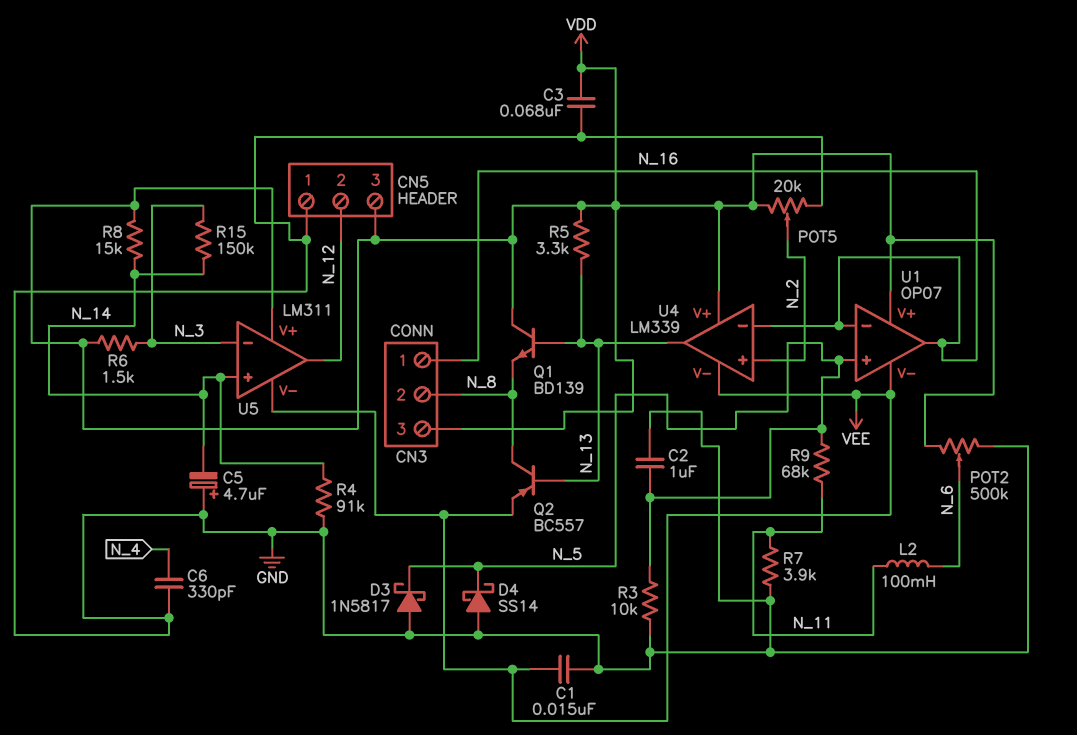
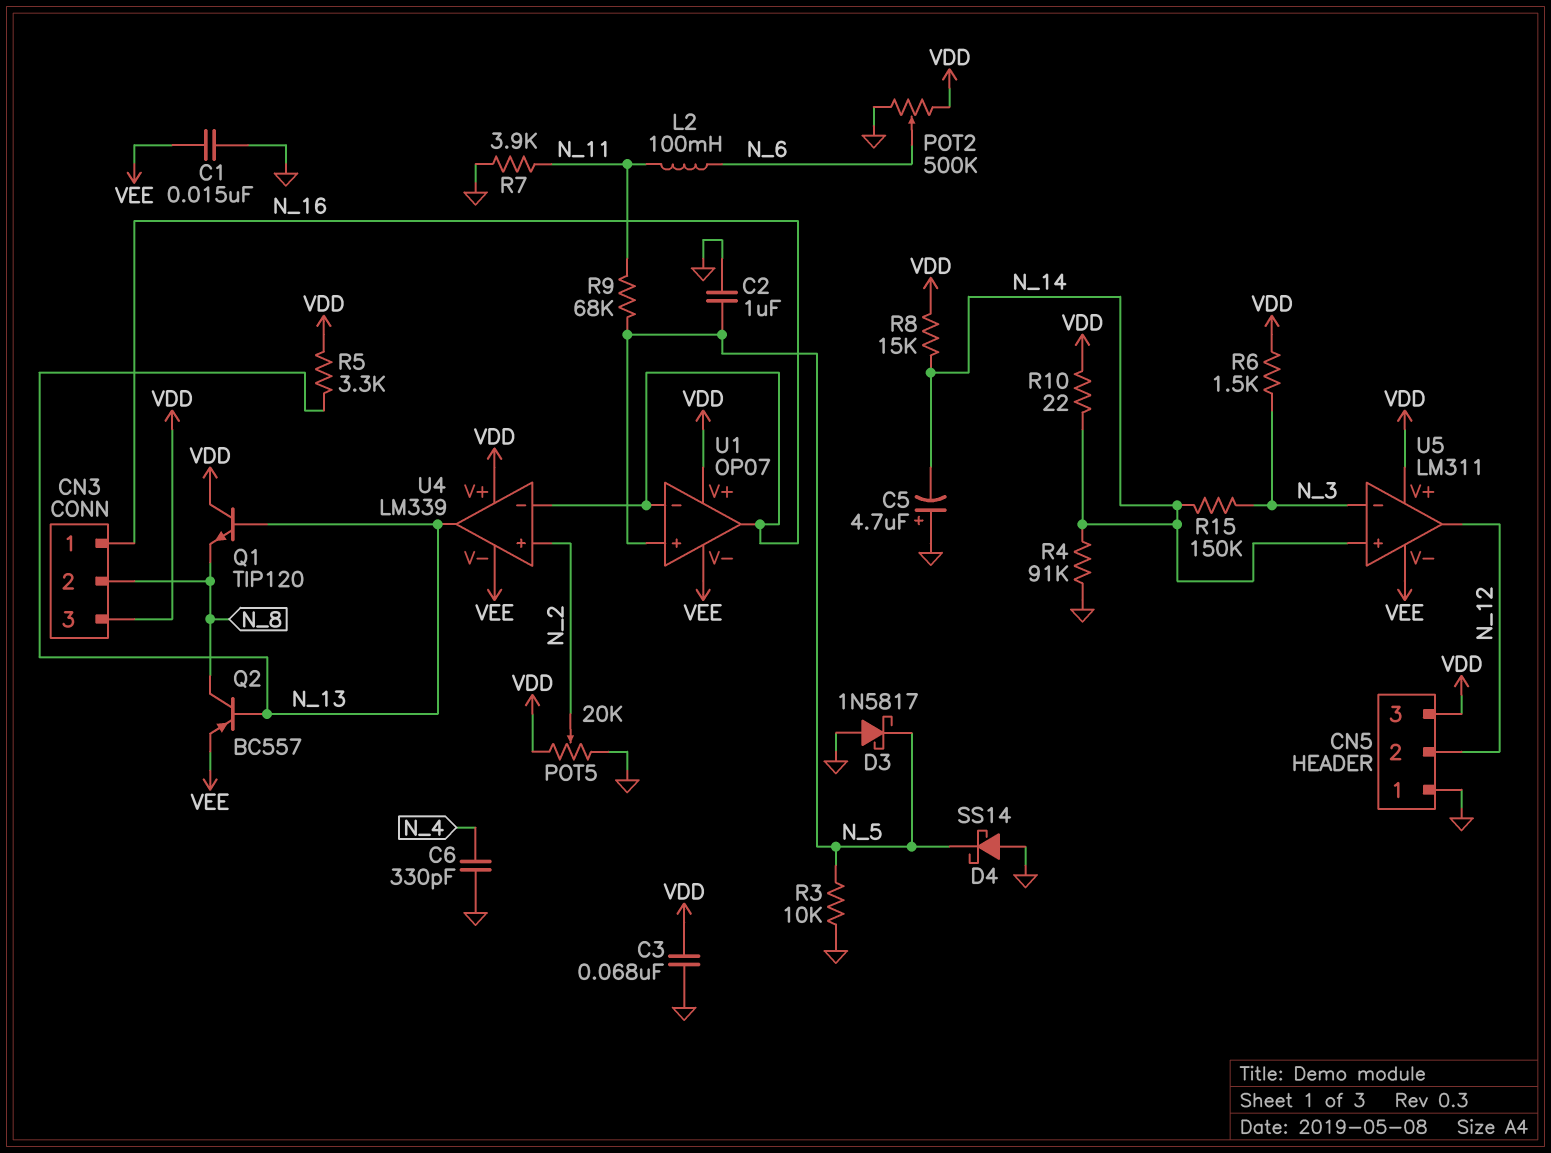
Q1: NPN BD139 (B N_13, C VDD, E N_8) -> NPN TIP120 (B N_13, C VDD, E N_8)
R10: none -> 22 (N_14, VDD)

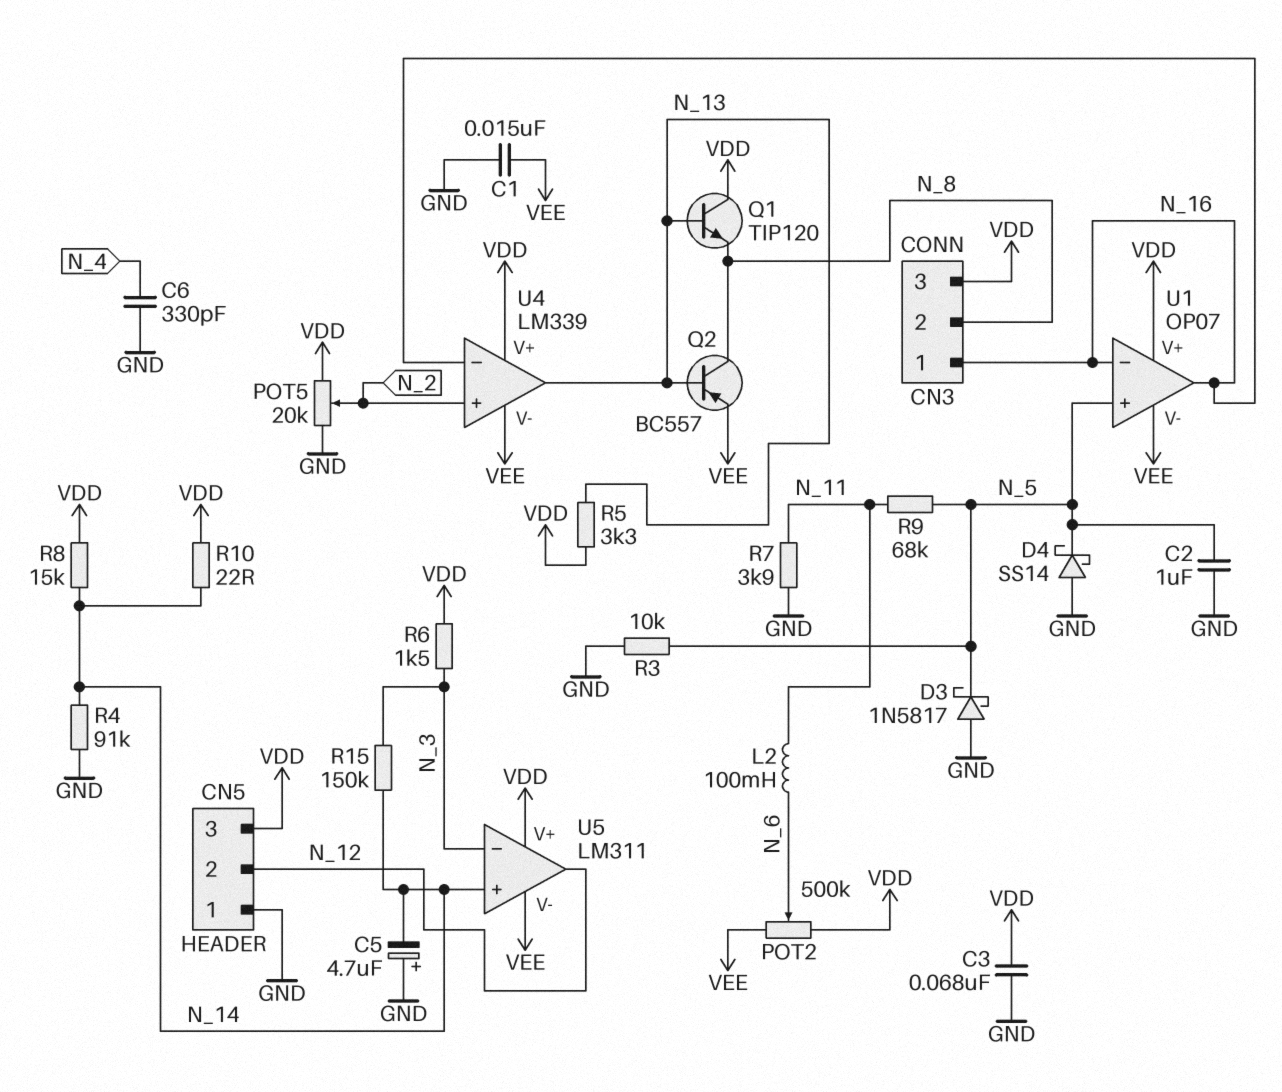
POT2: 500k (GND, VDD, wiper N_6) -> 500k (VDD, VEE, wiper N_6)

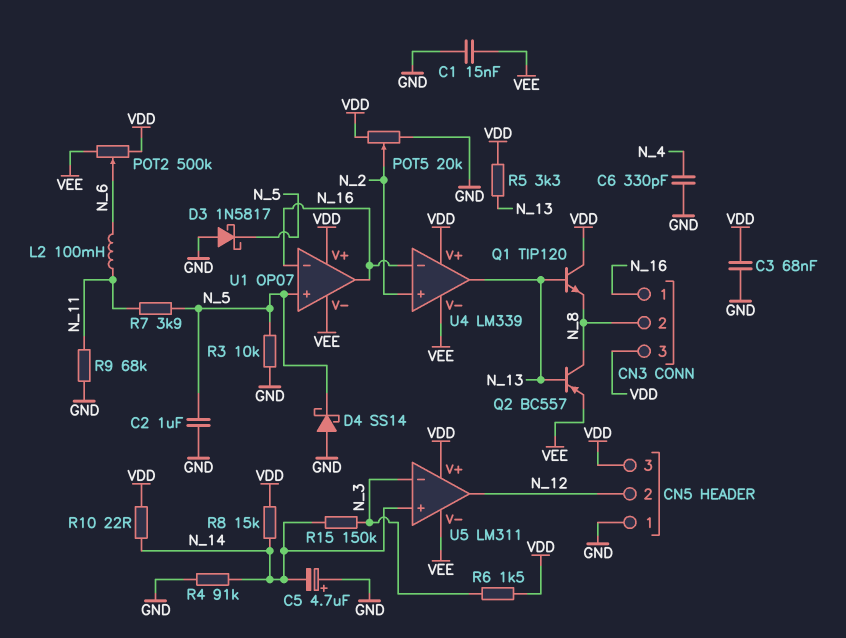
R7: 3.9k (GND, N_11) -> 3.9k (N_5, N_11)
R9: 68k (N_5, N_11) -> 68k (GND, N_11)

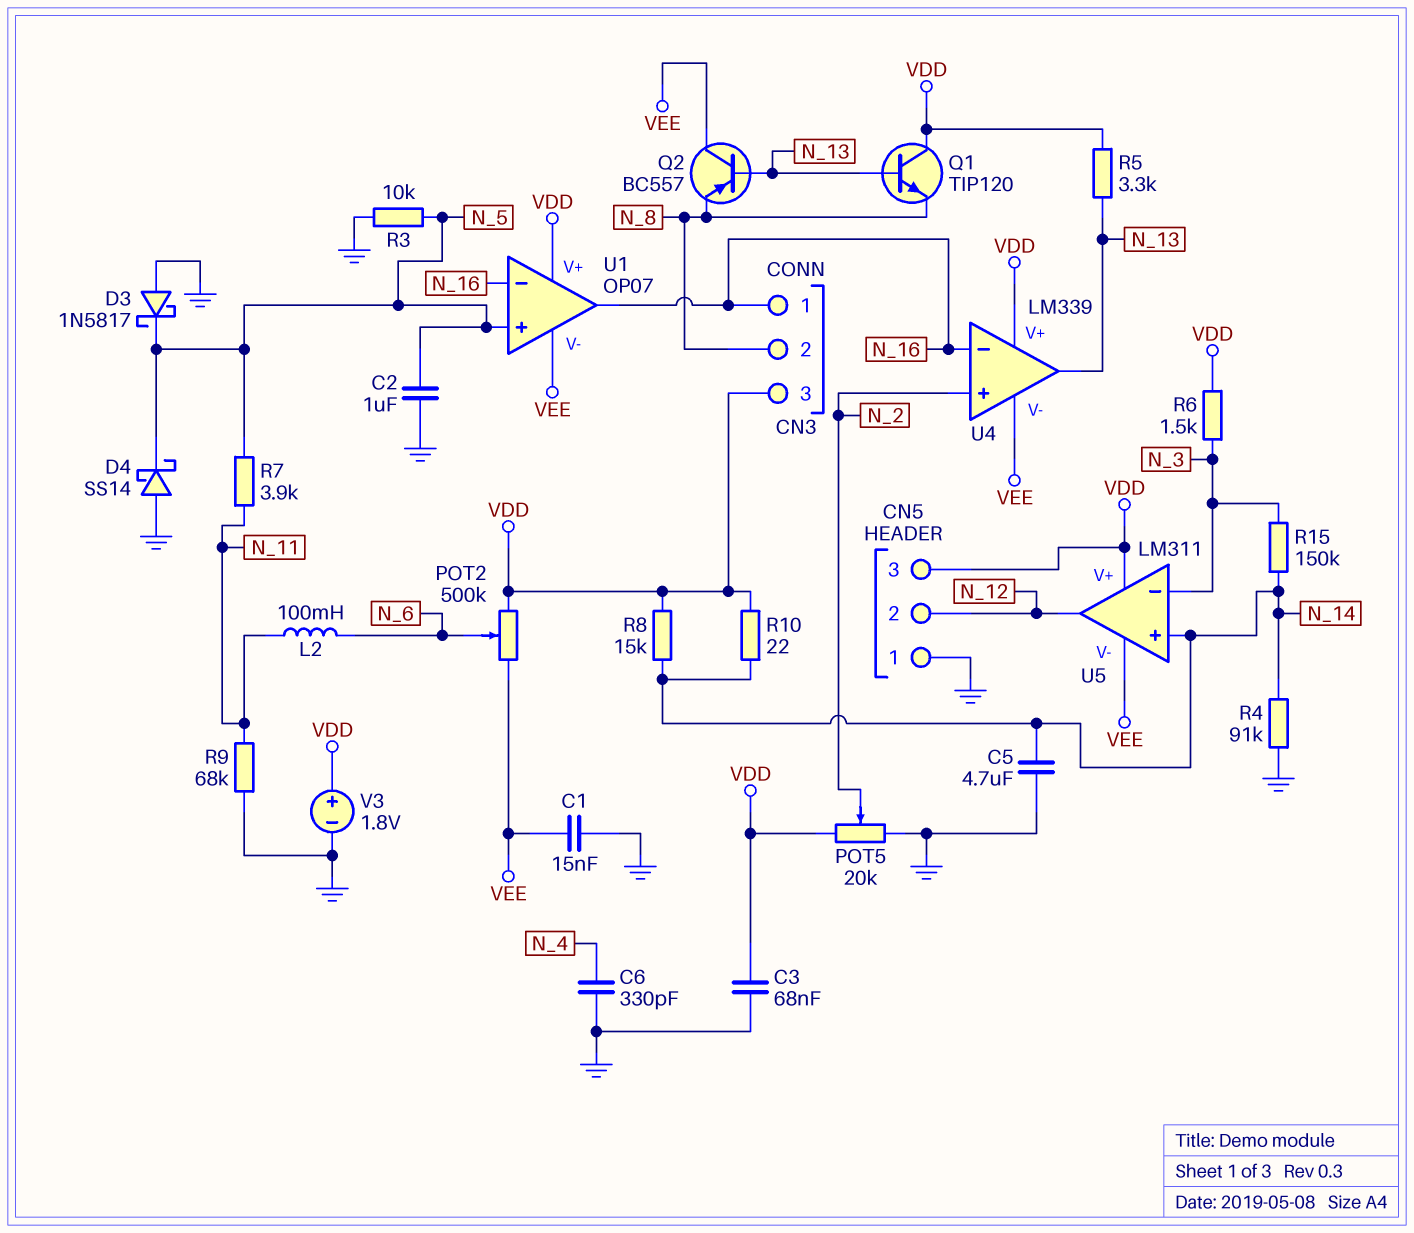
C5: 4.7uF (plus GND, minus N_14) -> 4.7uF (GND, N_14)
Q2: PNP BC557 (B N_13, C N_8, E VEE) -> PNP BC557 (B N_13, C VEE, E N_8)
V3: none -> 1.8V (plus VDD, minus GND)

